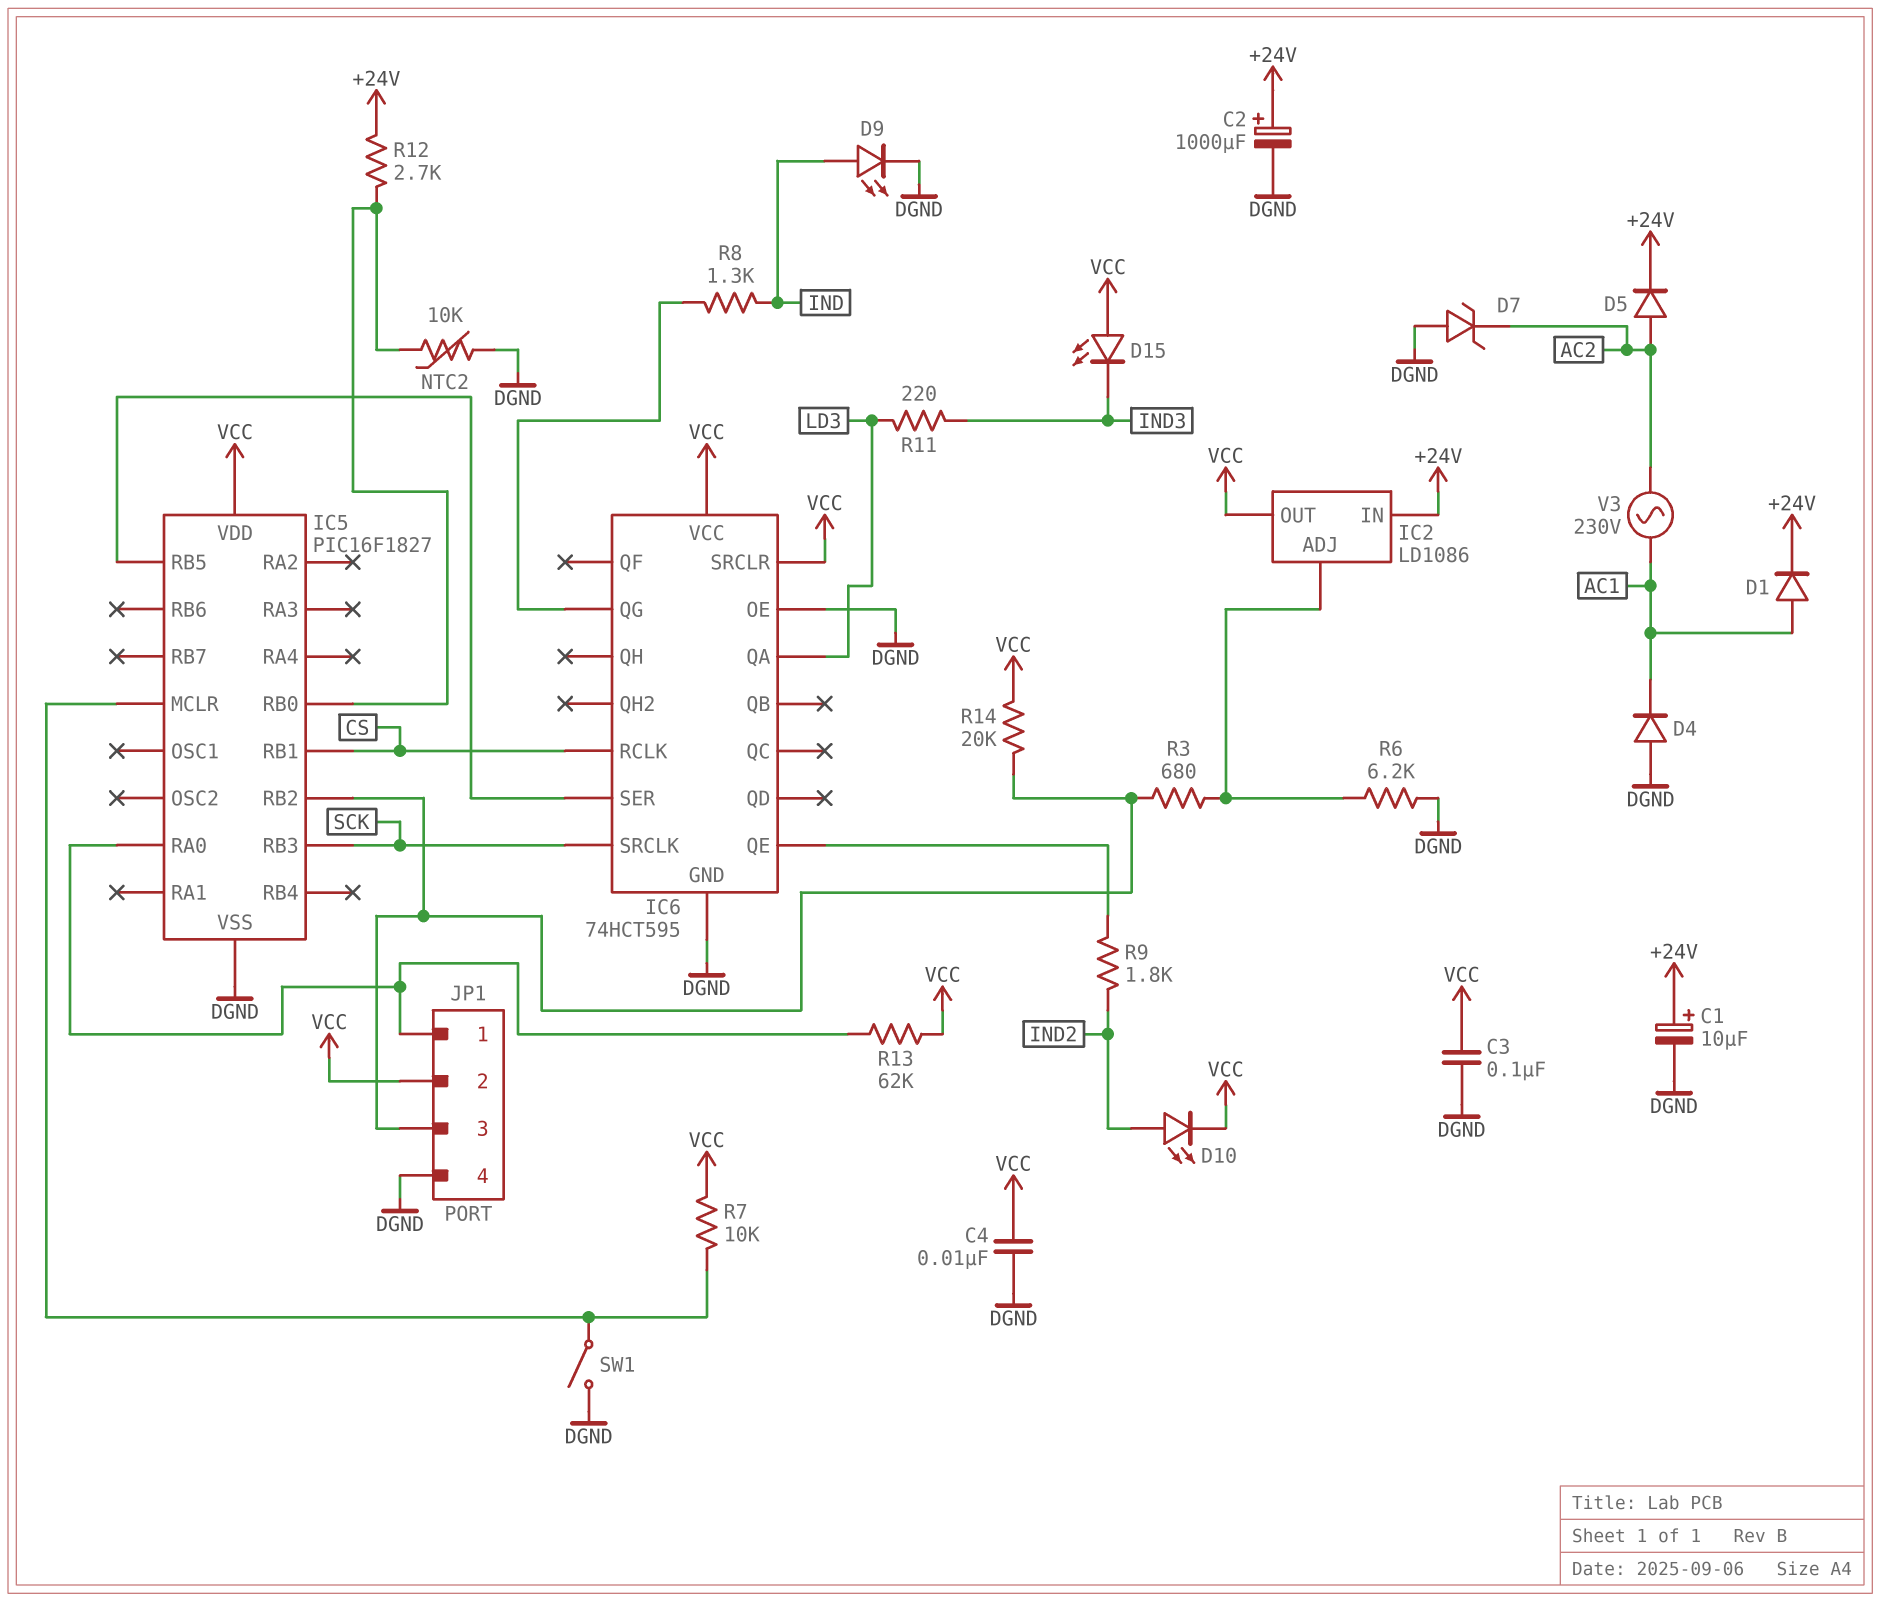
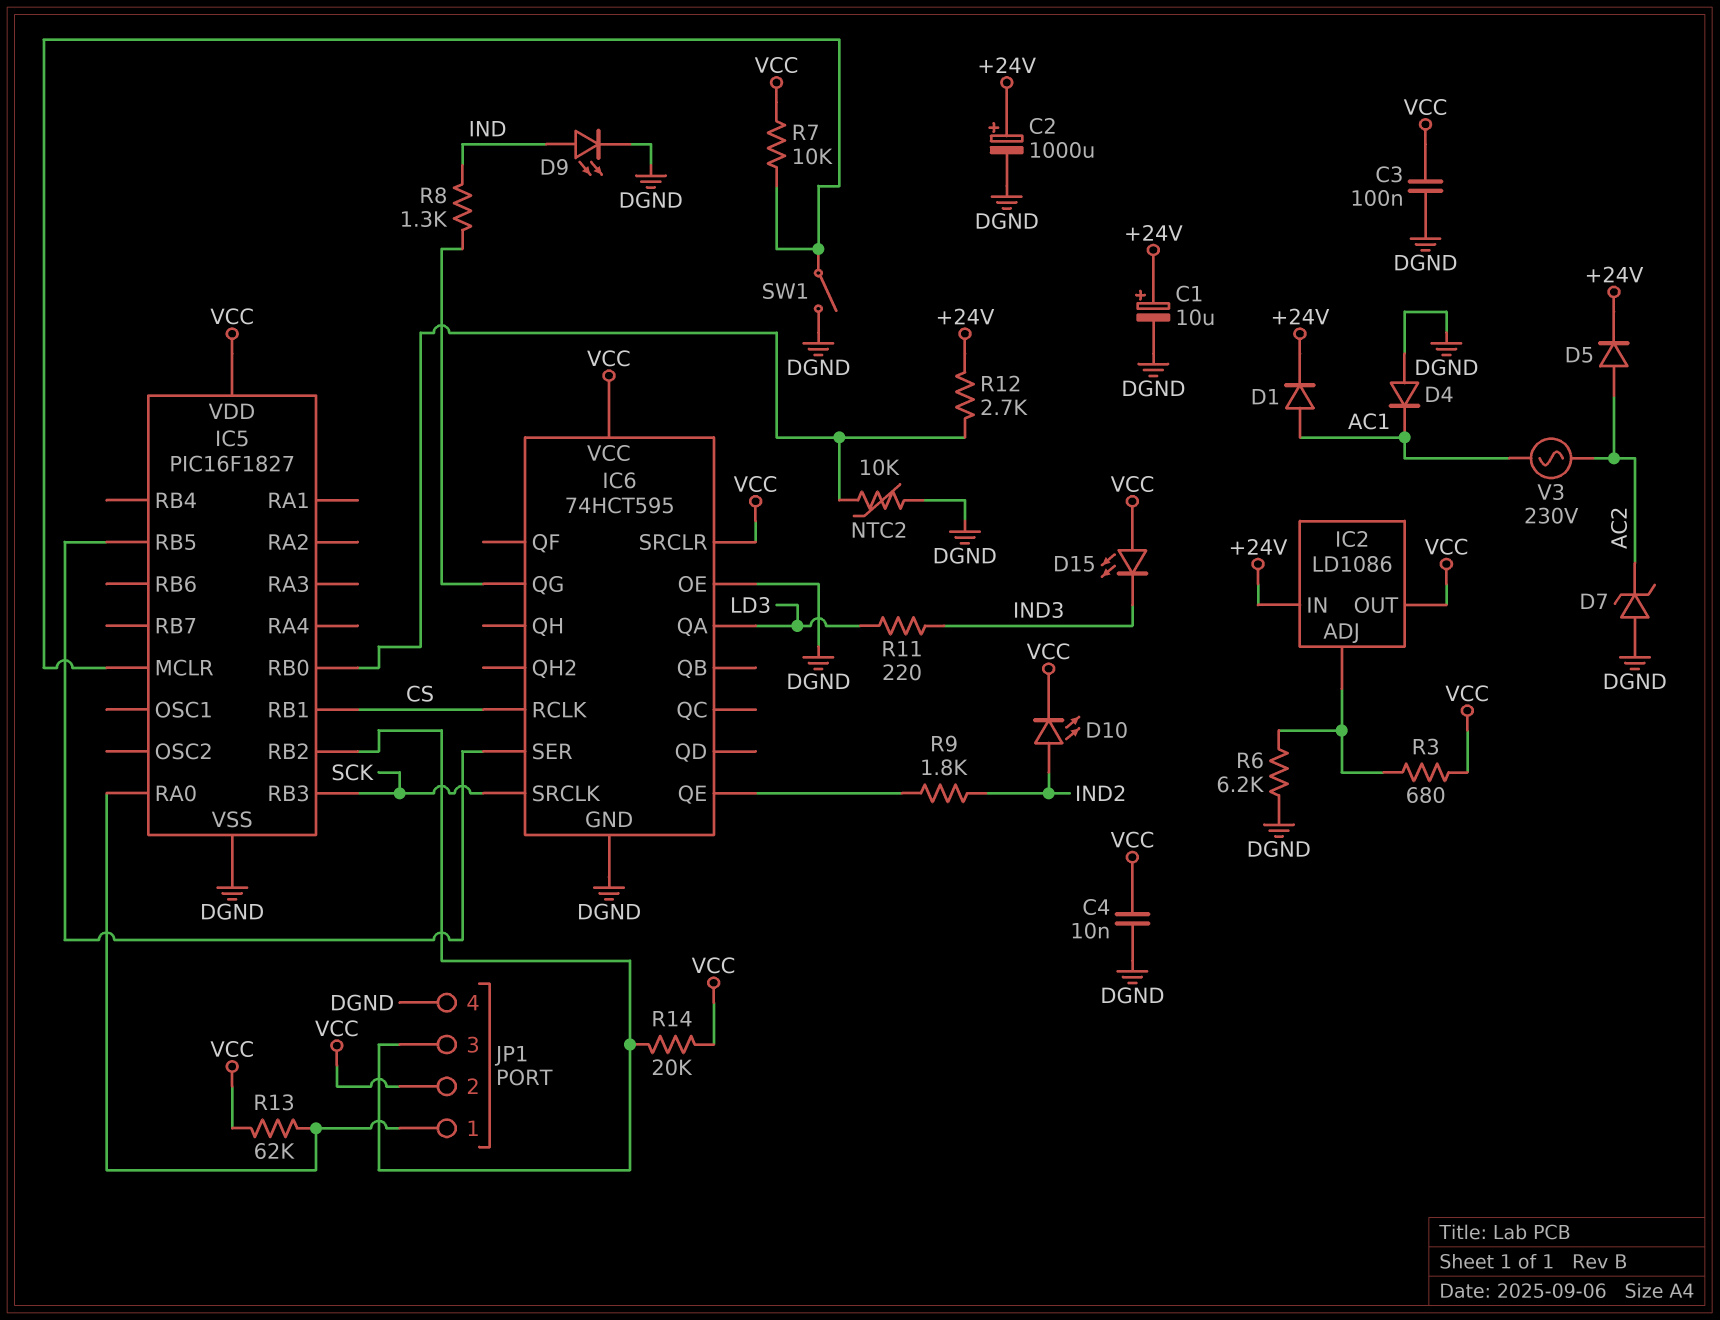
R3: 680 (IC2/ADJ, IC5/RB2) -> 680 (IC2/ADJ, VCC)

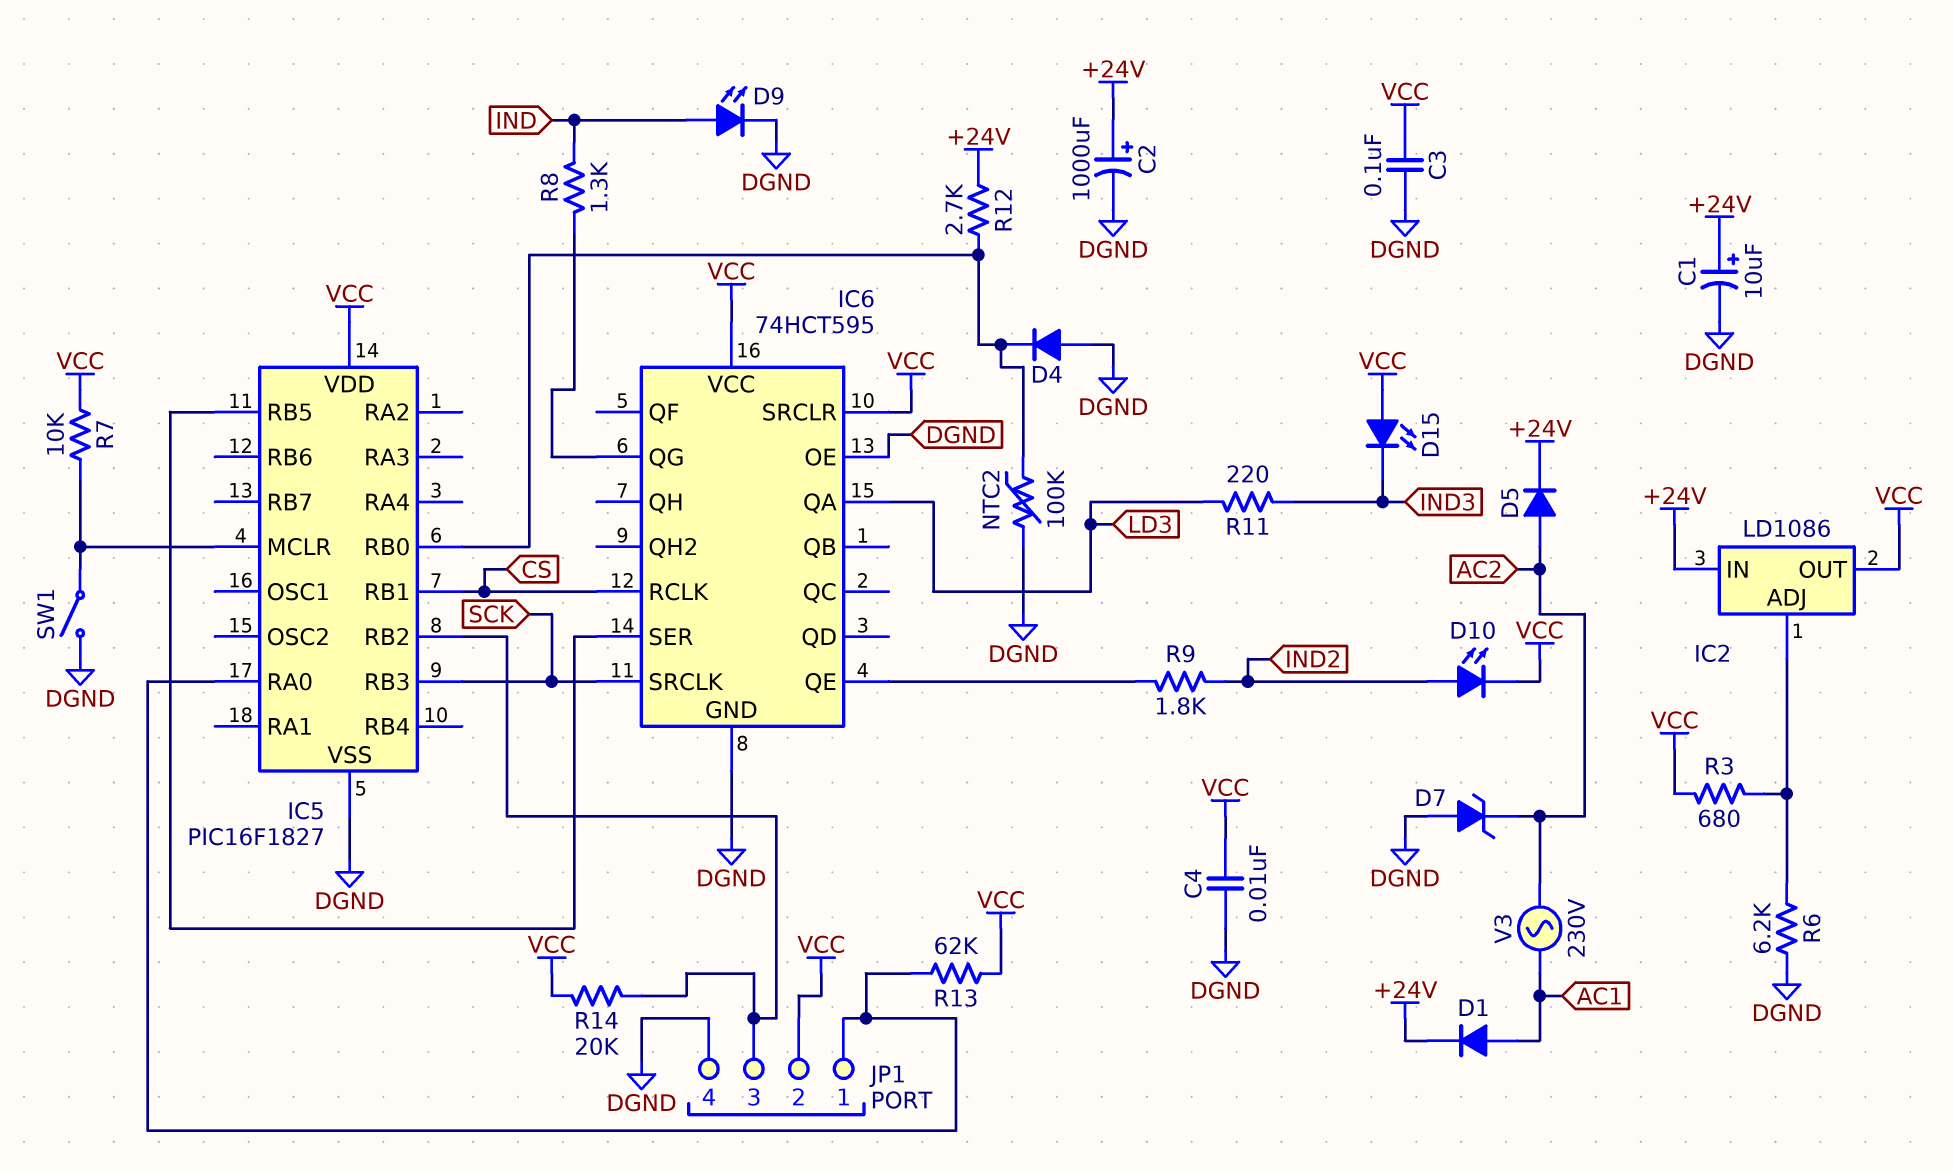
D4: diode (A DGND, K AC1) -> diode (A DGND, K IC5/RB0)
NTC2: 10k (DGND, IC5/RB0) -> 100k (DGND, IC5/RB0)

